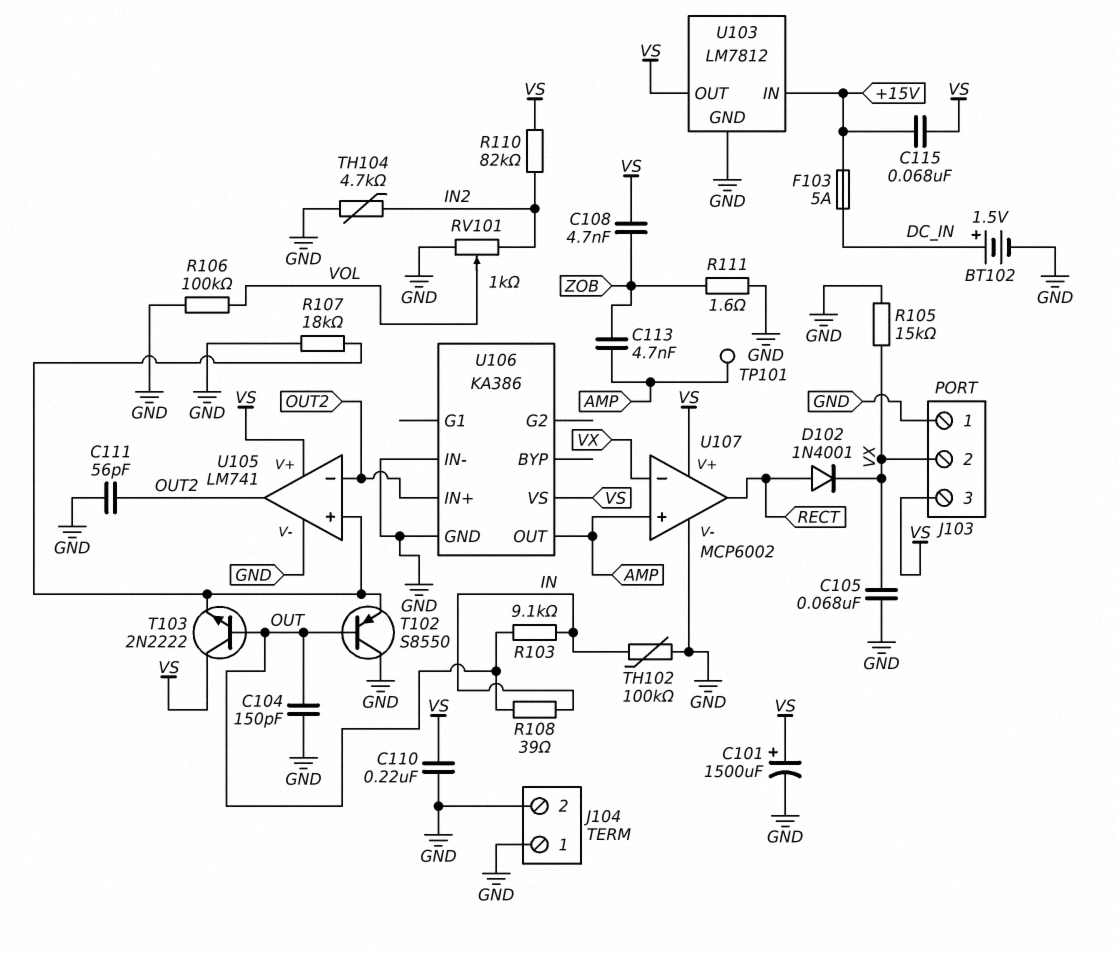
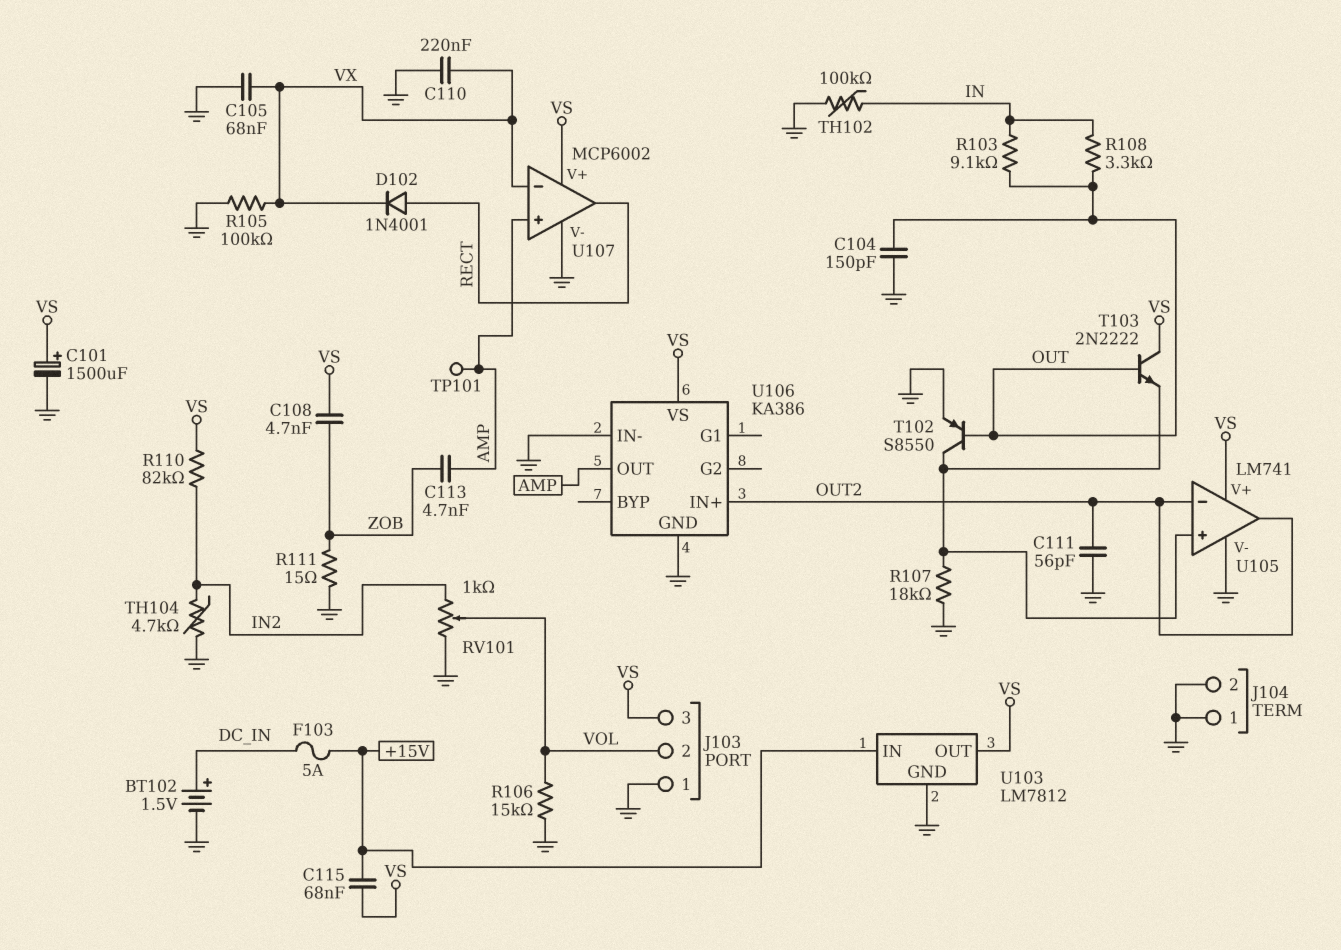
C110: 220nF (GND, VS) -> 220nF (GND, VX)
J103 pin 2: VX -> VOL
R105: 15k (GND, VX) -> 100k (GND, VX)
R106: 100k (GND, VOL) -> 15k (GND, VOL)
R108: 39 (IN, OUT) -> 3.3k (IN, OUT)
R111: 1.6 (GND, ZOB) -> 15 (GND, ZOB)
T102: PNP S8550 (B OUT, C GND, E U105/in+) -> PNP S8550 (B OUT, C U105/in+, E GND)

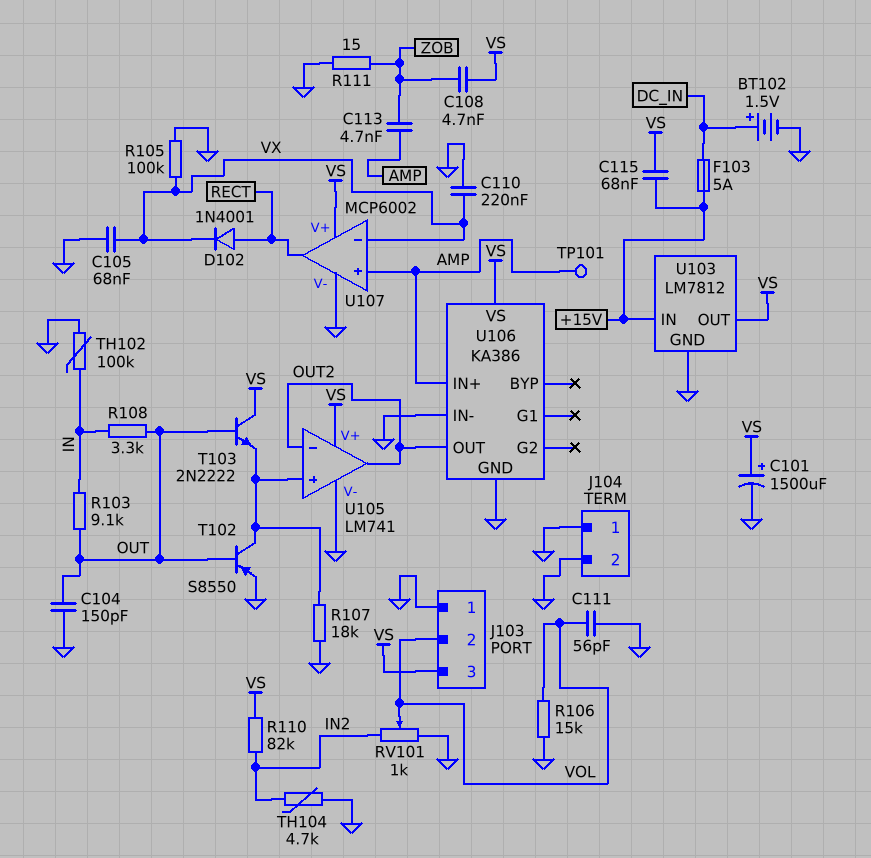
C111: 56pF (GND, OUT2) -> 56pF (GND, VOL)
U106 pin IN+: OUT2 -> AMP
U106 pin OUT: AMP -> OUT2

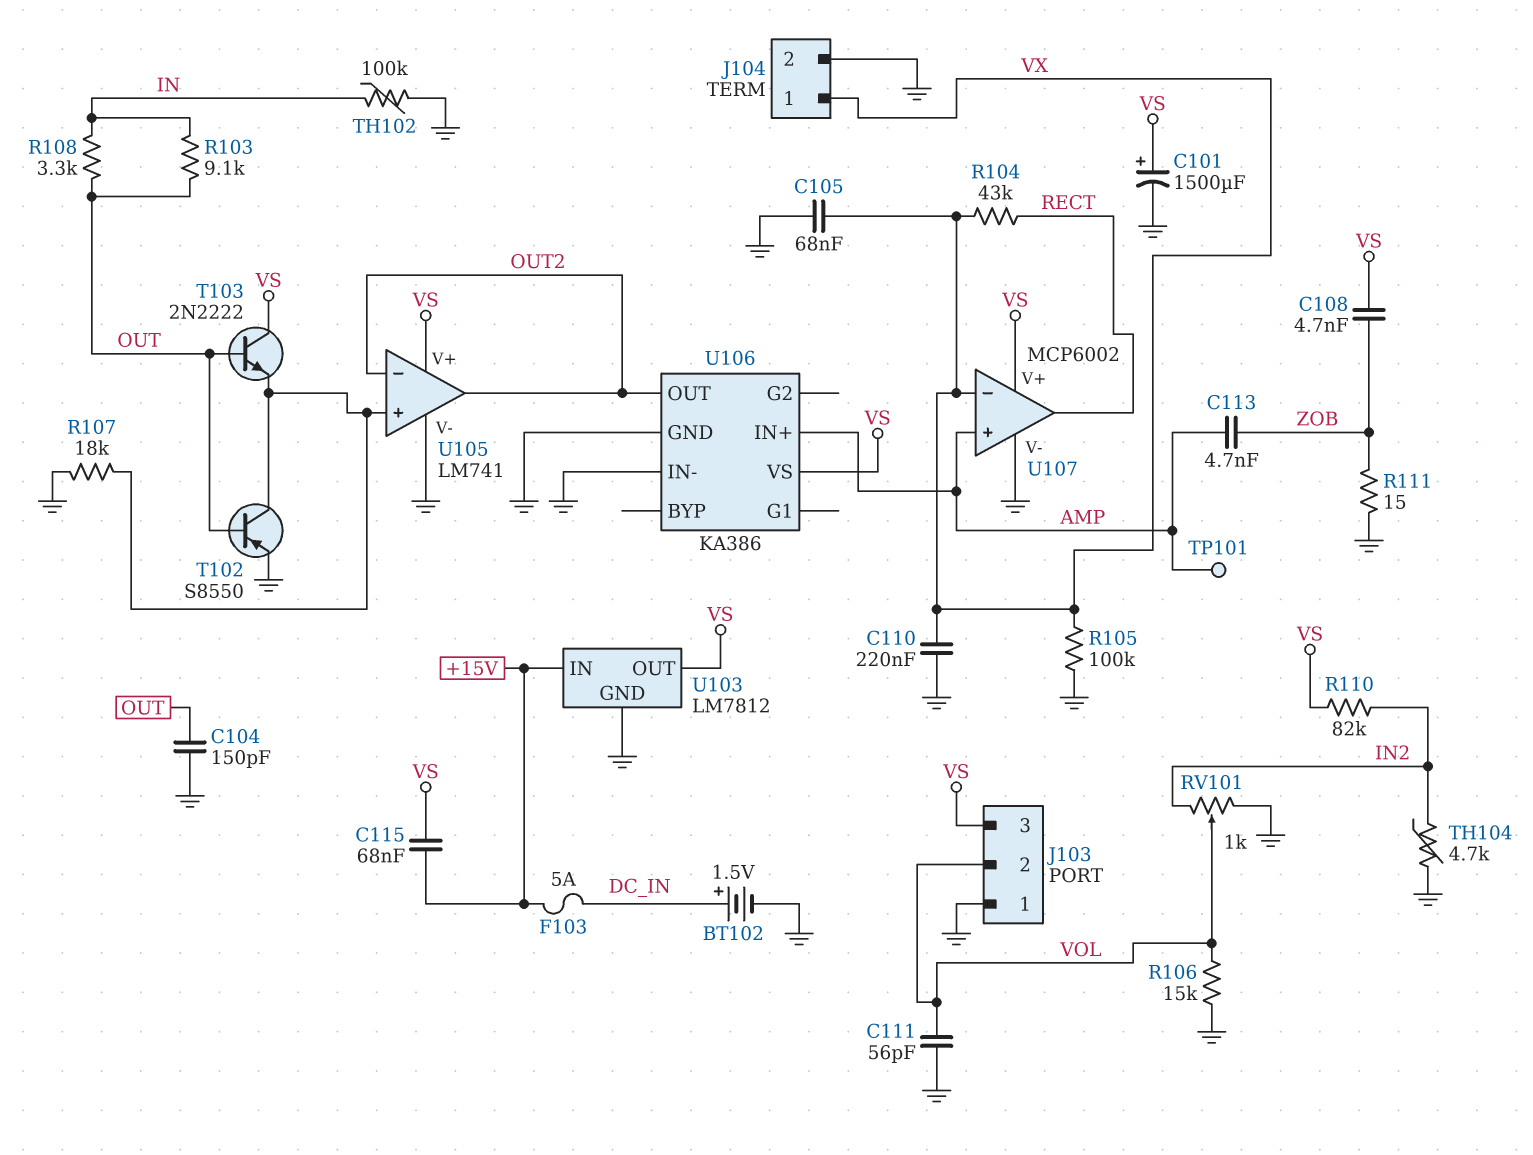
D102: diode 1N4001 (A RECT, K VX) -> none
J104 pin 1: GND -> VX
R104: none -> 43k (RECT, VX)

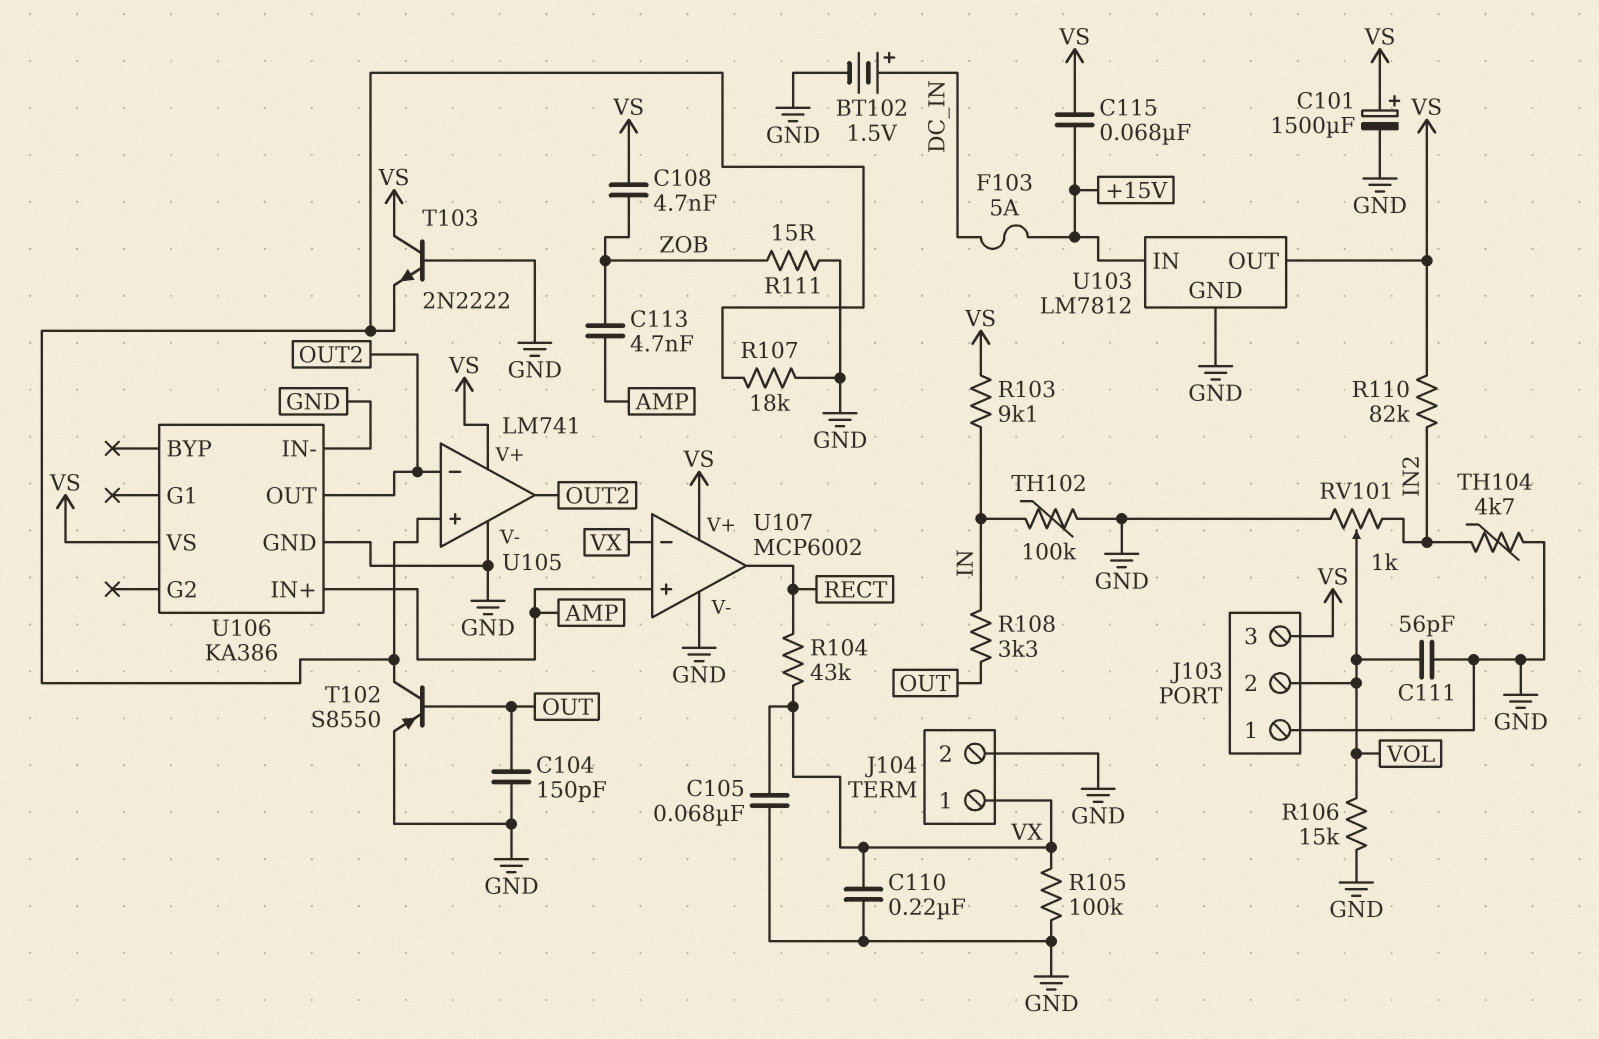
R103: 9.1k (IN, OUT) -> 9.1k (IN, VS)
T103: NPN 2N2222 (B OUT, C VS, E U105/in+) -> NPN 2N2222 (B GND, C VS, E U105/in+)
TP101: test point (AMP) -> none

